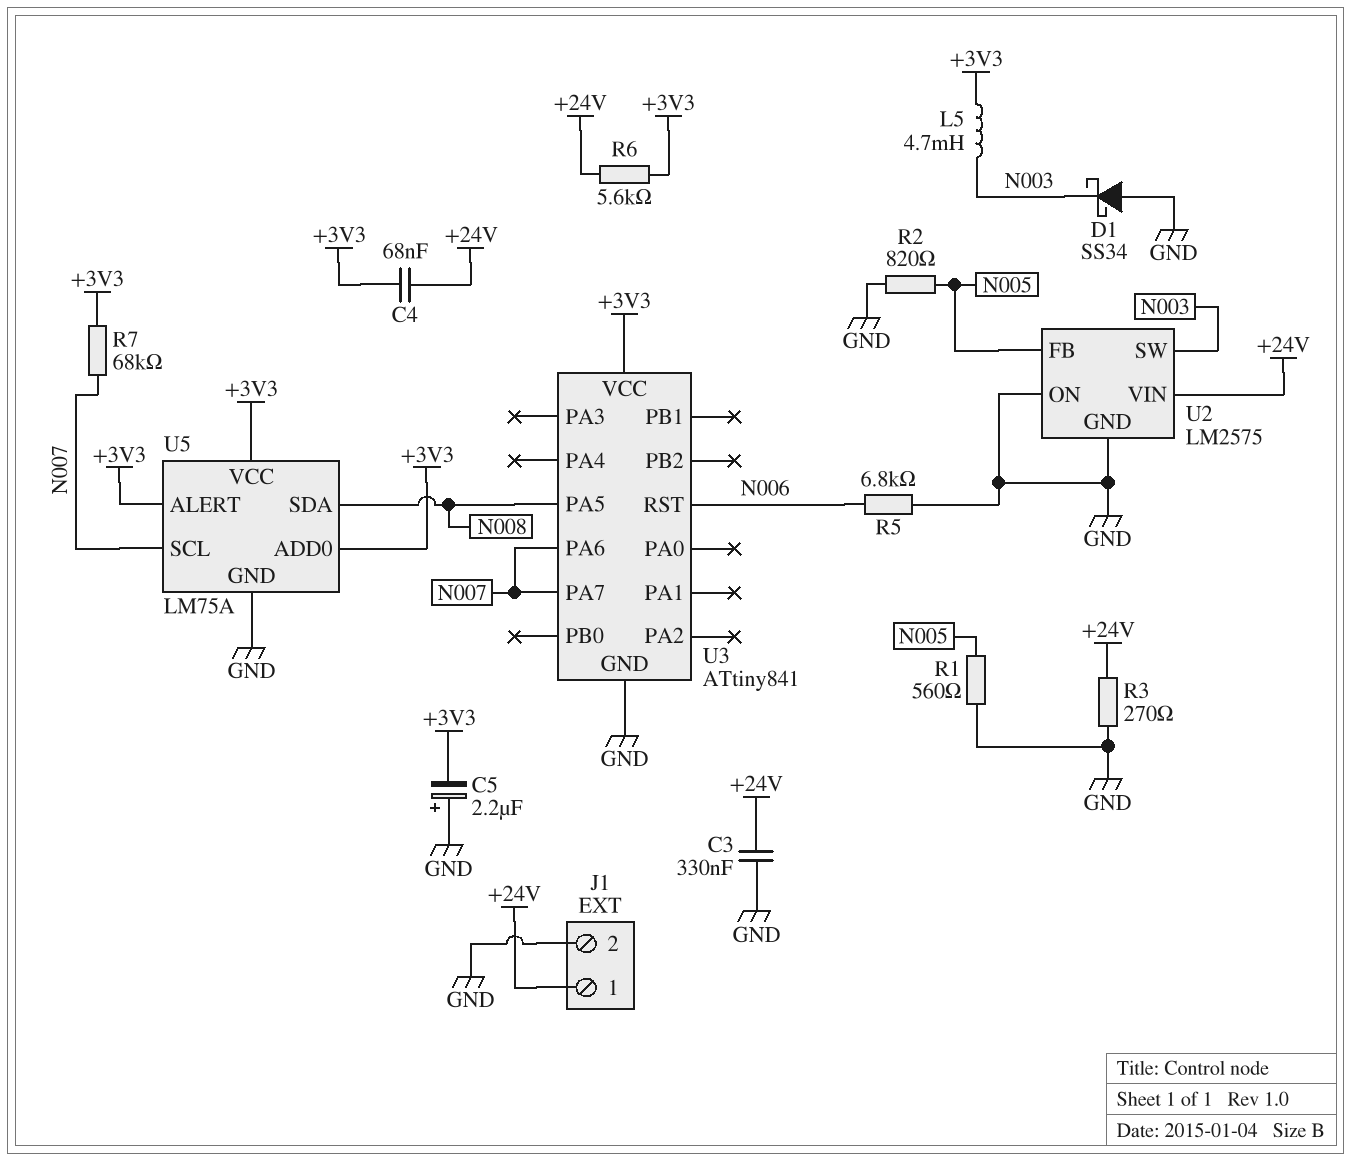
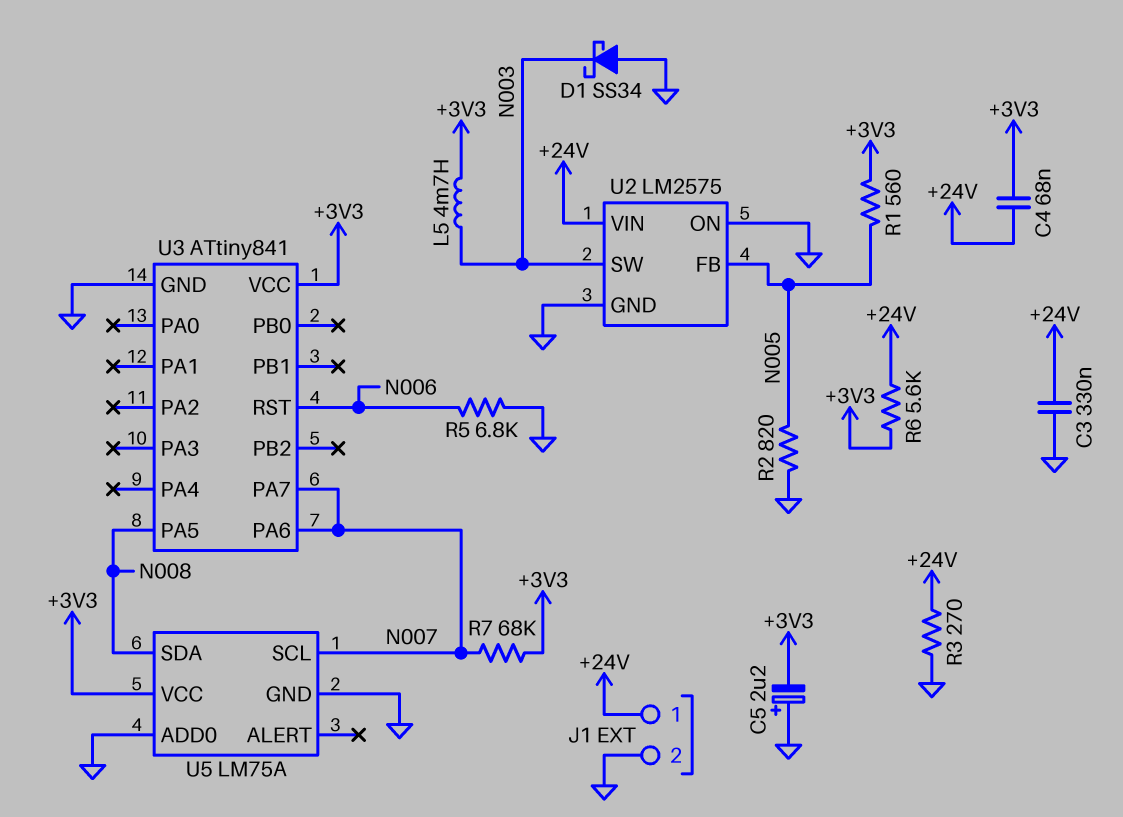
R1: 560 (GND, N005) -> 560 (+3V3, N005)
U5 pin ADD0: +3V3 -> GND
U5 pin ALERT: +3V3 -> none

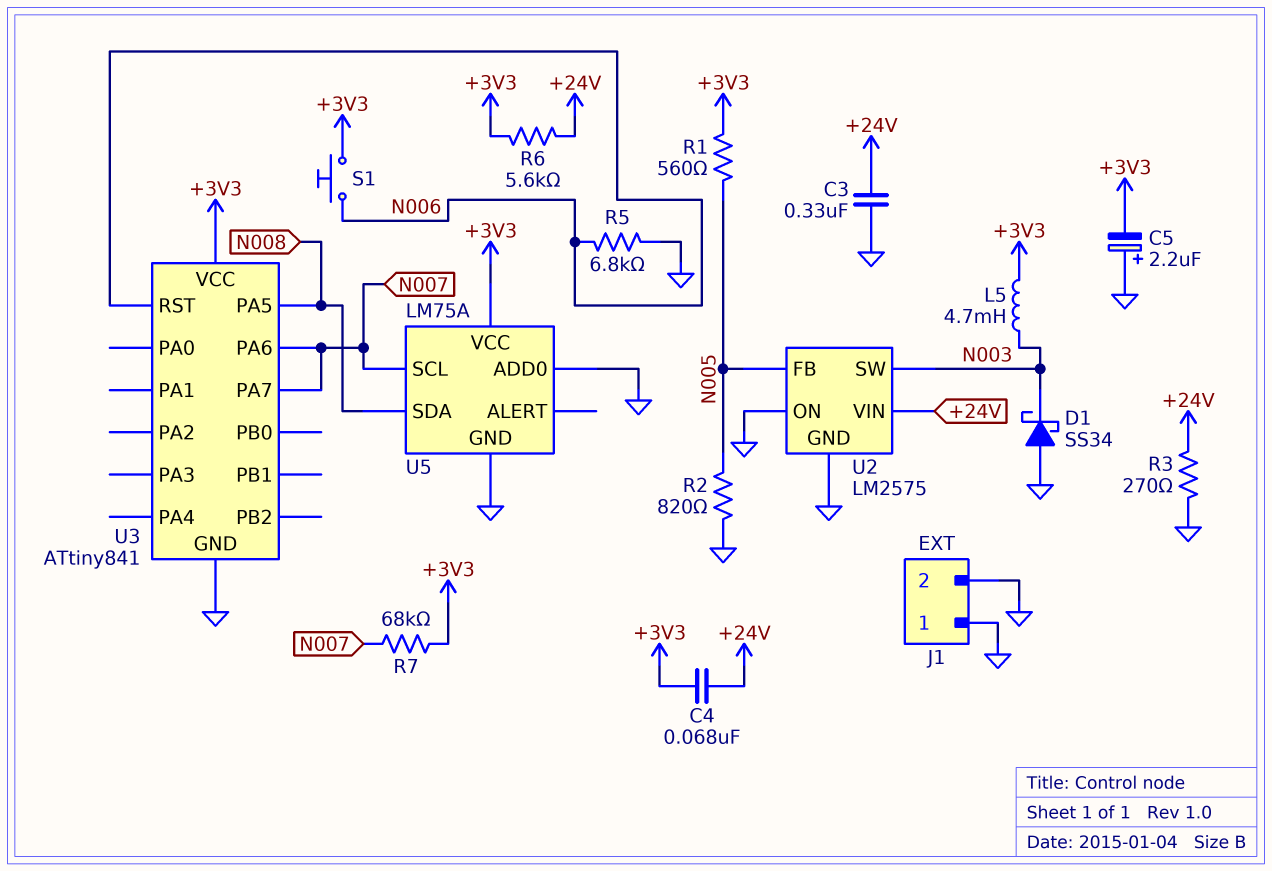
J1 pin 1: +24V -> GND
S1: none -> button (+3V3, N006)

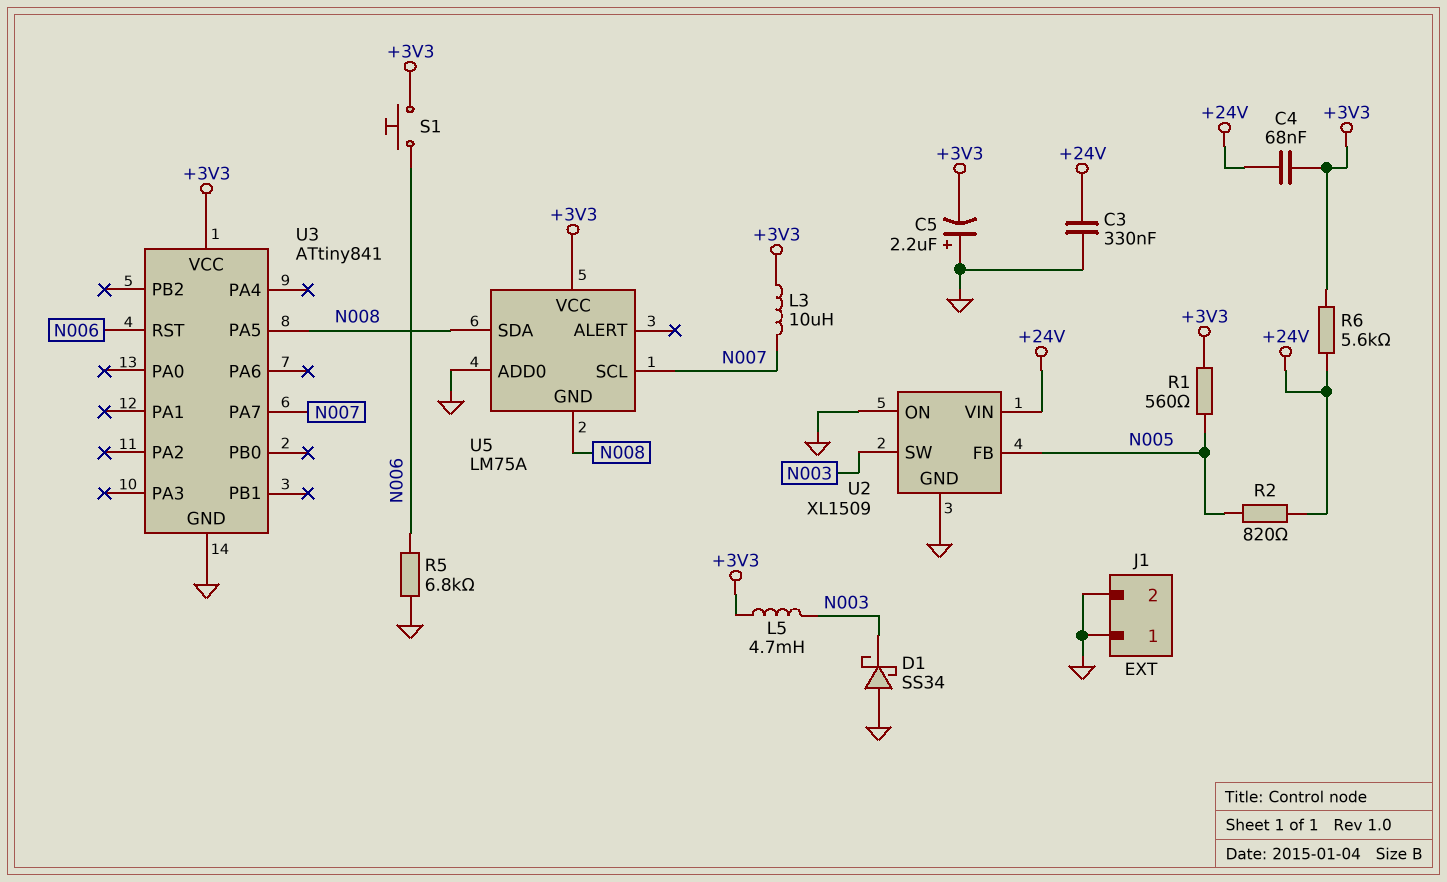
L3: none -> 10uH (+3V3, N007)
R2: 820 (GND, N005) -> 820 (+24V, N005)
R3: 270 (+24V, GND) -> none
R7: 68k (+3V3, N007) -> none
U2: LM2575 -> XL1509
U3 pin PA6: N007 -> none
U5 pin GND: GND -> N008

